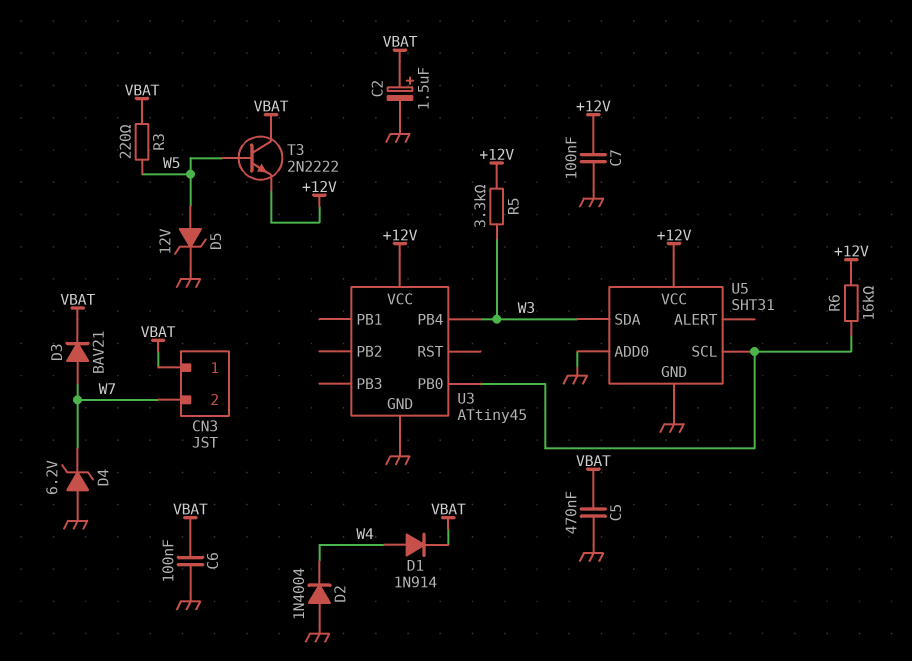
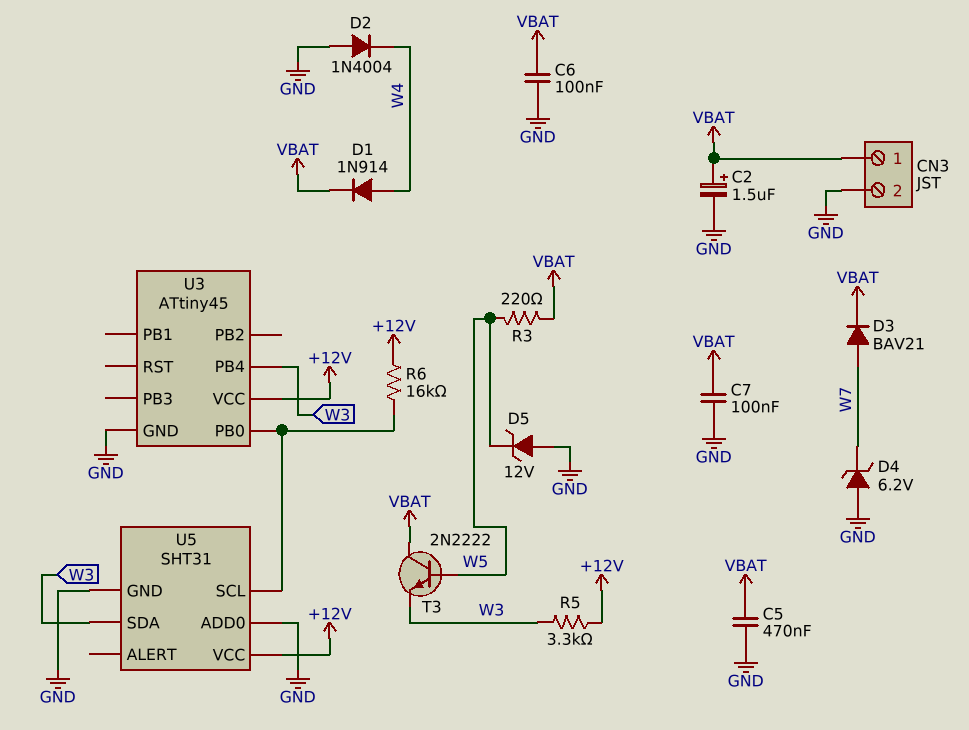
C7: 100nF (+12V, GND) -> 100nF (GND, VBAT)
CN3 pin 2: W7 -> GND
D5: zener 12V (A W5, K GND) -> zener 12V (A GND, K W5)
T3: NPN 2N2222 (B W5, C VBAT, E +12V) -> NPN 2N2222 (B W5, C VBAT, E W3)

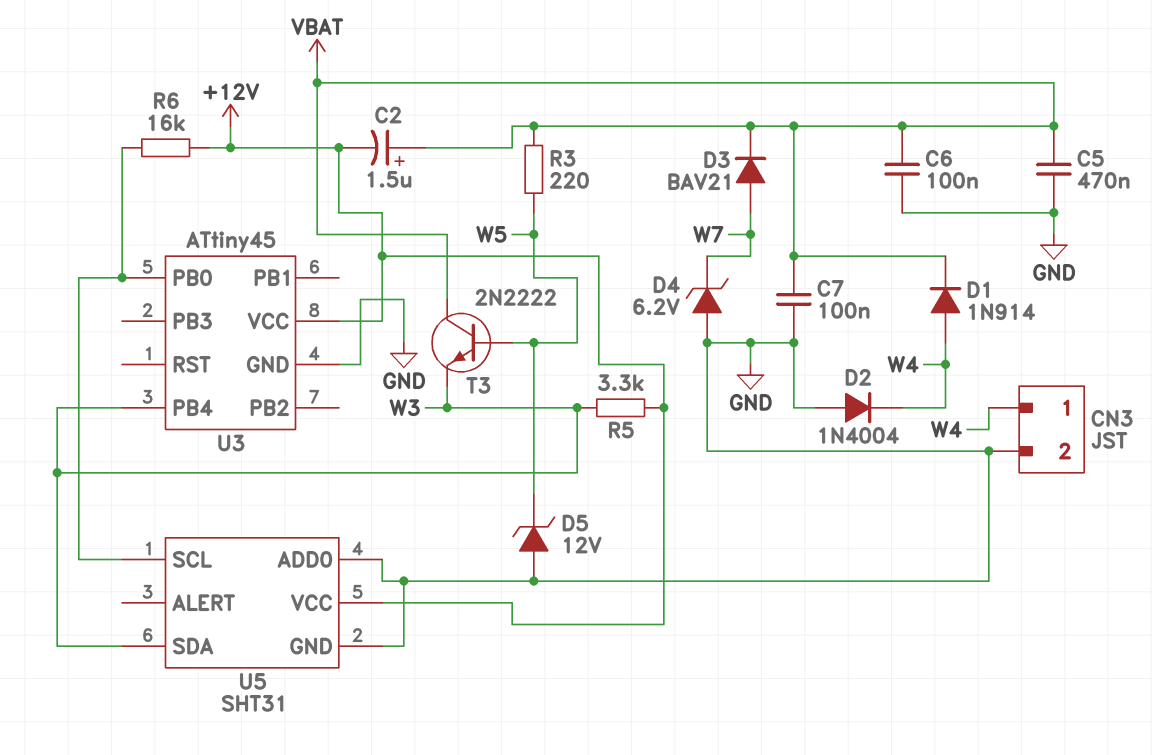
C2: 1.5uF (plus VBAT, minus GND) -> 1.5uF (plus VBAT, minus +12V)
CN3 pin 1: VBAT -> W4

